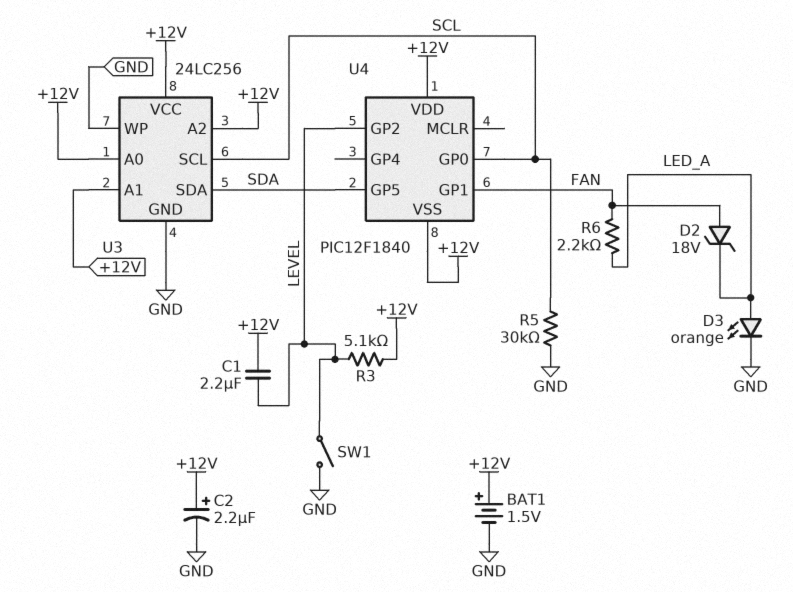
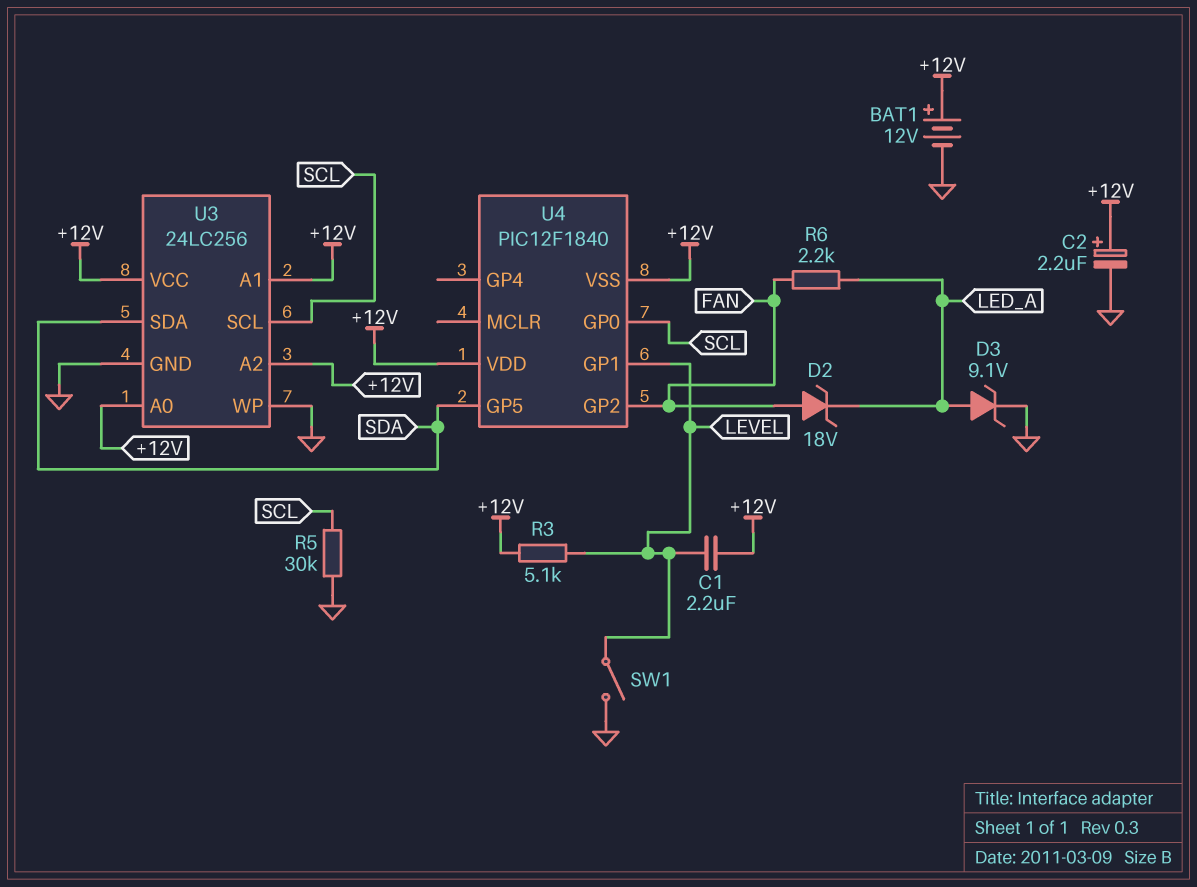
BAT1: 1.5V (plus +12V, minus GND) -> 12V (plus +12V, minus GND)
D3: LED orange (A LED_A, K GND) -> zener 9.1V (A LED_A, K GND)
U4 pin GP1: FAN -> LEVEL
U4 pin GP2: LEVEL -> FAN

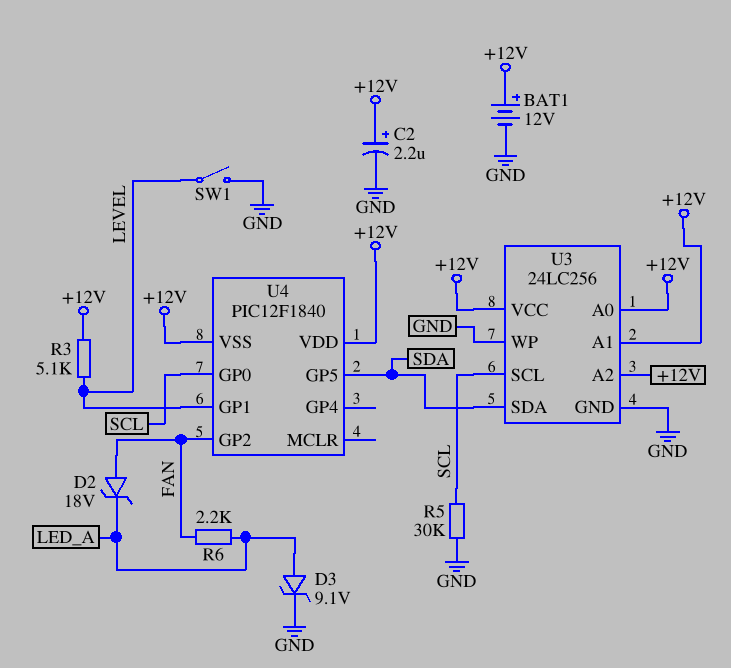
C1: 2.2uF (+12V, LEVEL) -> none

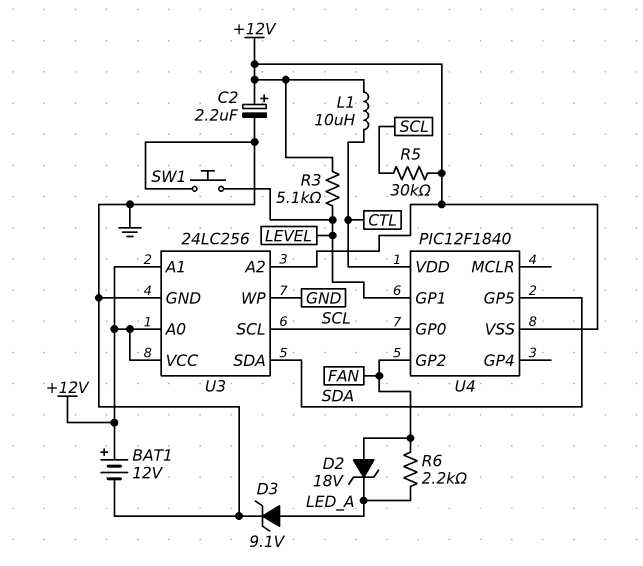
L1: none -> 10uH (+12V, CTL)
R5: 30k (GND, SCL) -> 30k (+12V, SCL)
SW1: switch (GND, LEVEL) -> button (GND, LEVEL)
U4 pin VDD: +12V -> CTL

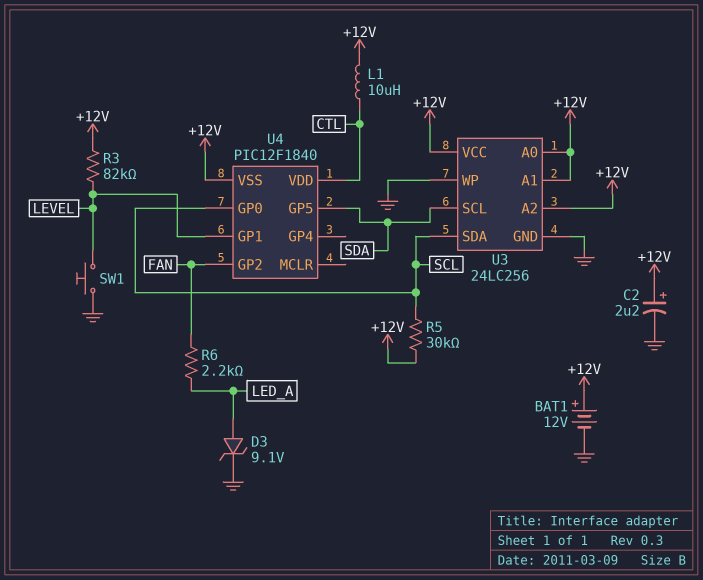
D2: zener 18V (A FAN, K LED_A) -> none
R3: 5.1k (+12V, LEVEL) -> 82k (+12V, LEVEL)
U3 pin SCL: SCL -> SDA
U3 pin SDA: SDA -> SCL

